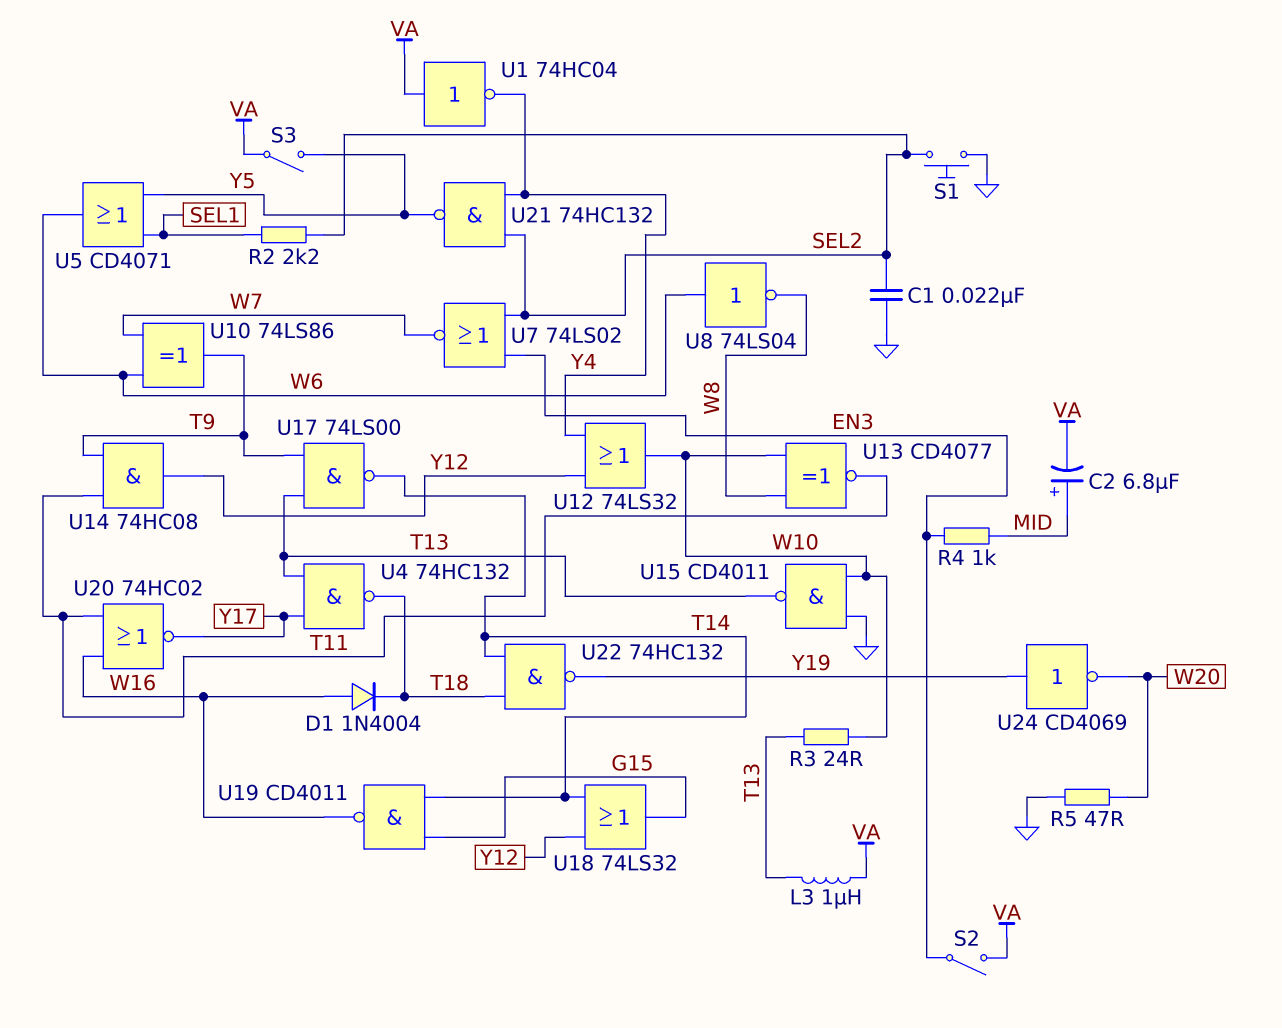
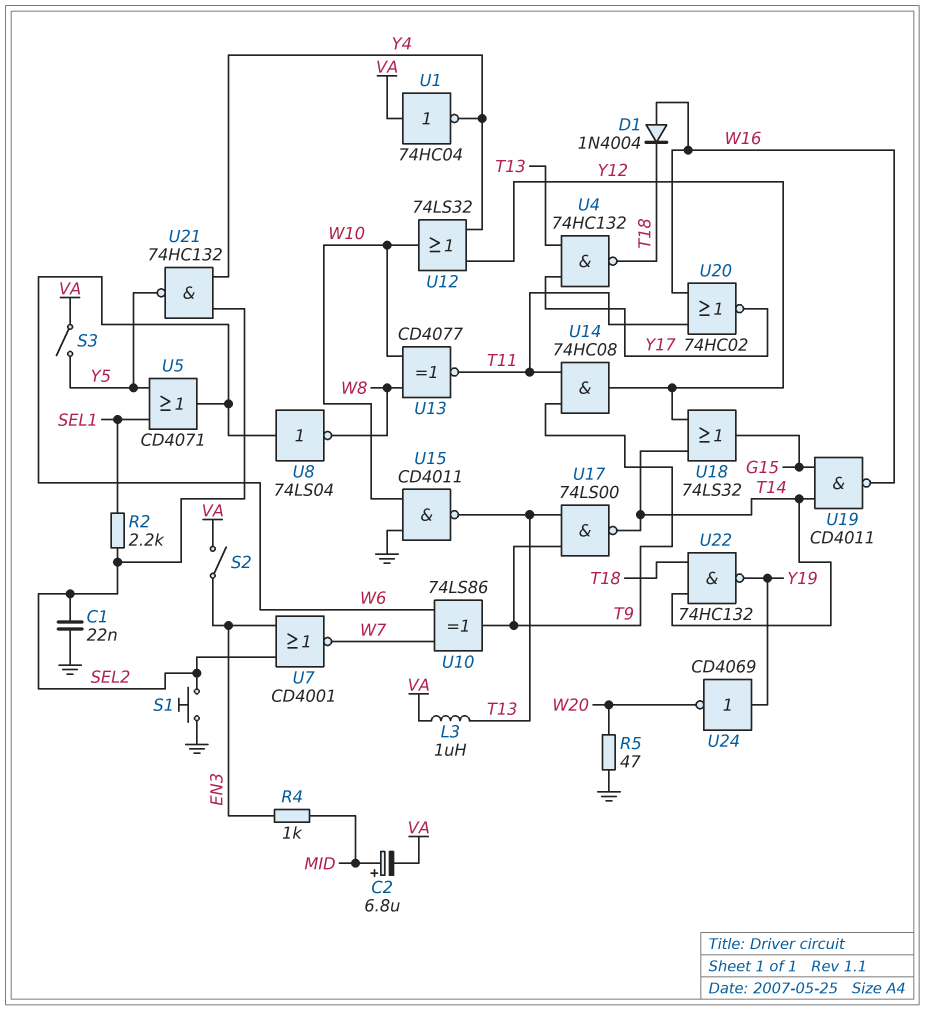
R3: 24 (T13, W10) -> none
U7: NOR 74LS02 (in EN3, in SEL2, out W7) -> NOR CD4001 (in EN3, in SEL2, out W7)

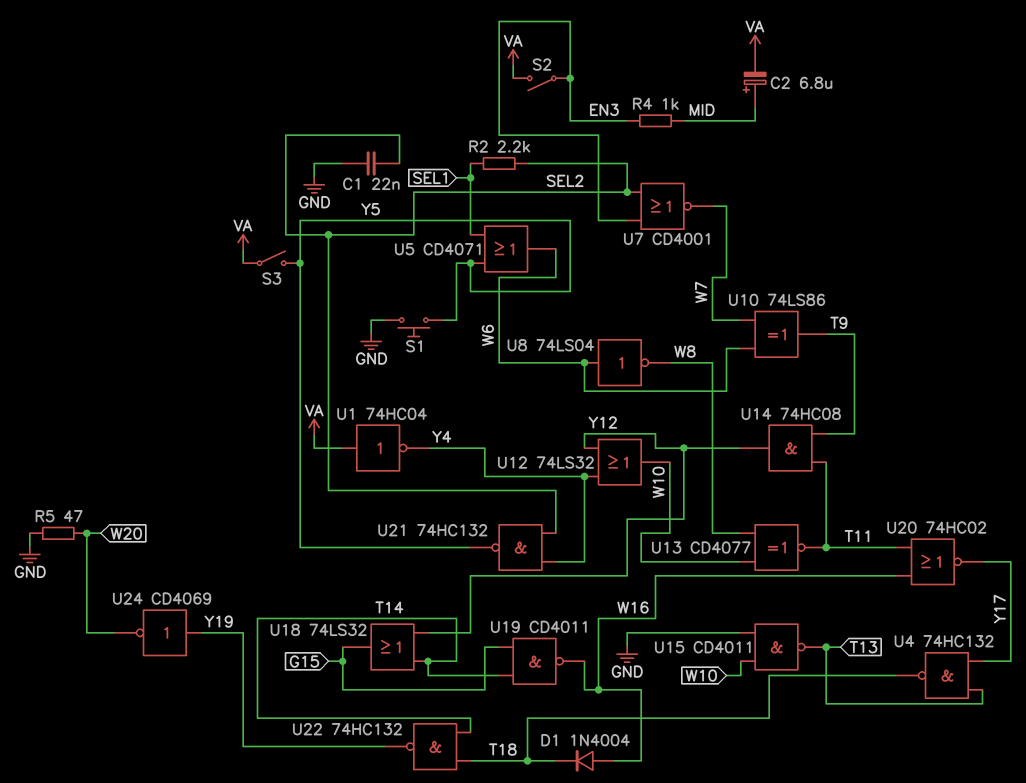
L3: 1uH (T13, VA) -> none
S1: button (GND, SEL2) -> button (GND, Y5)
U17: NAND 74LS00 (in T9, in T13, out T14) -> none

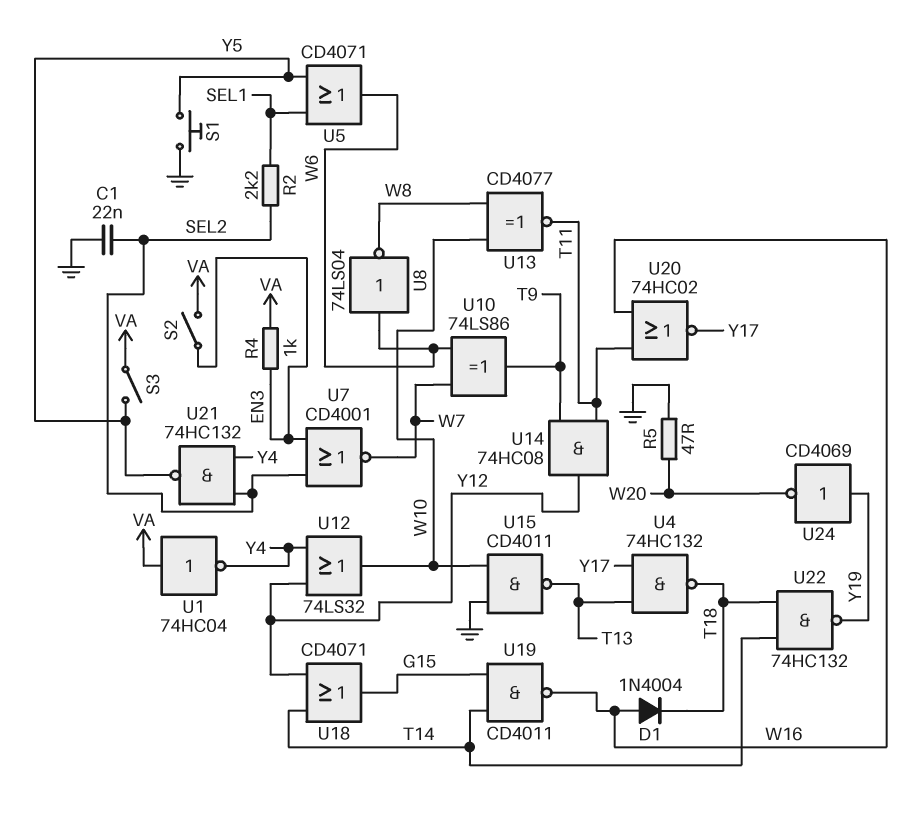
C2: 6.8uF (plus MID, minus VA) -> none
R4: 1k (EN3, MID) -> 1k (EN3, VA)
U18: OR 74LS32 (in T14, in Y12, out G15) -> OR CD4071 (in T14, in Y12, out G15)

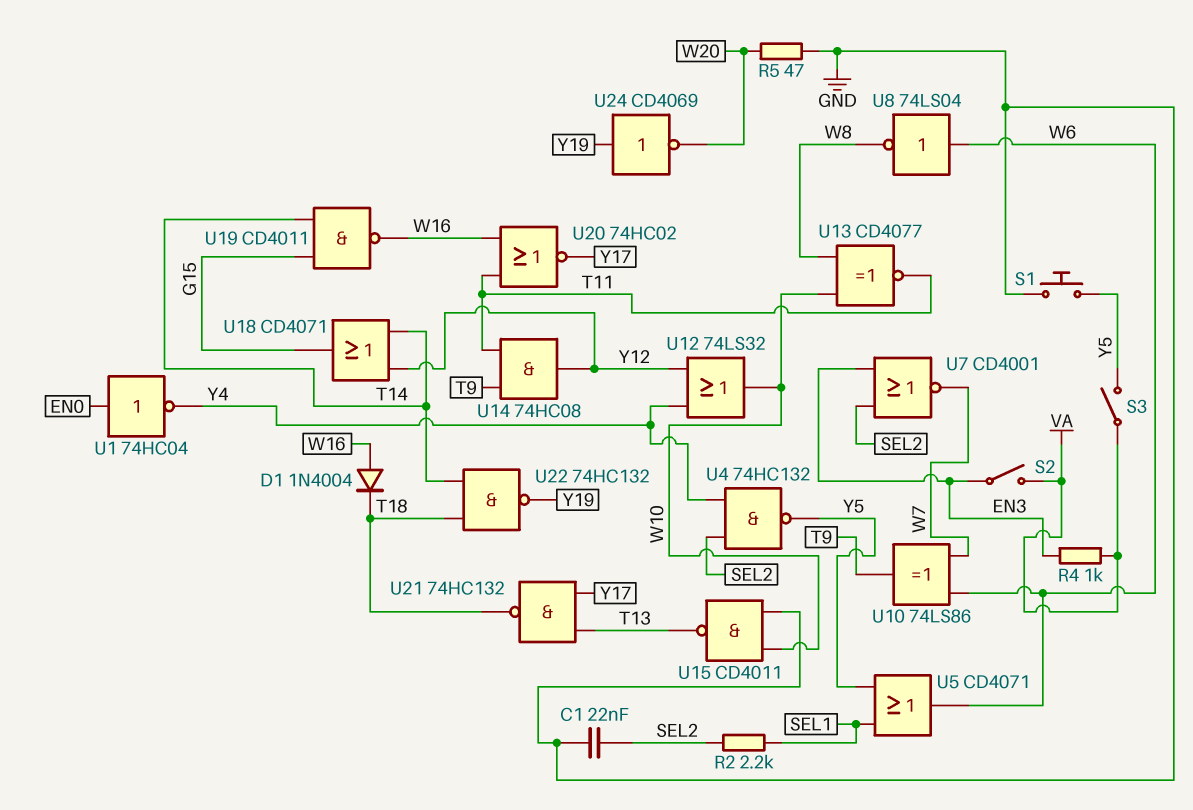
U1: NOT 74HC04 (in VA, out Y4) -> NOT 74HC04 (in EN0, out Y4)
U4: NAND 74HC132 (in T13, in Y17, out T18) -> NAND 74HC132 (in SEL2, in Y4, out Y5)
U21: NAND 74HC132 (in SEL2, in Y4, out Y5) -> NAND 74HC132 (in T13, in Y17, out T18)

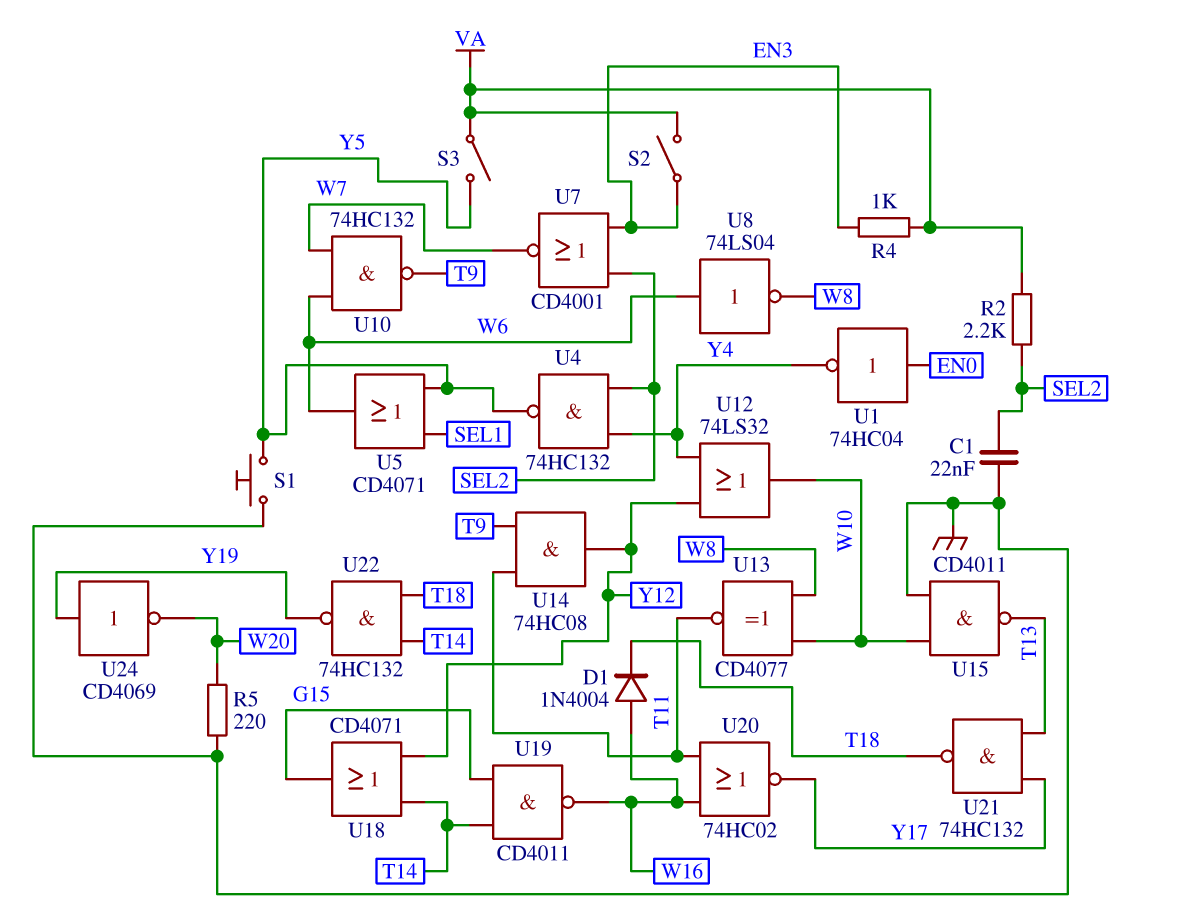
R2: 2.2k (SEL1, SEL2) -> 2.2k (SEL2, VA)
R5: 47 (GND, W20) -> 220 (GND, W20)
U10: XOR 74LS86 (in W6, in W7, out T9) -> NAND 74HC132 (in W6, in W7, out T9)

